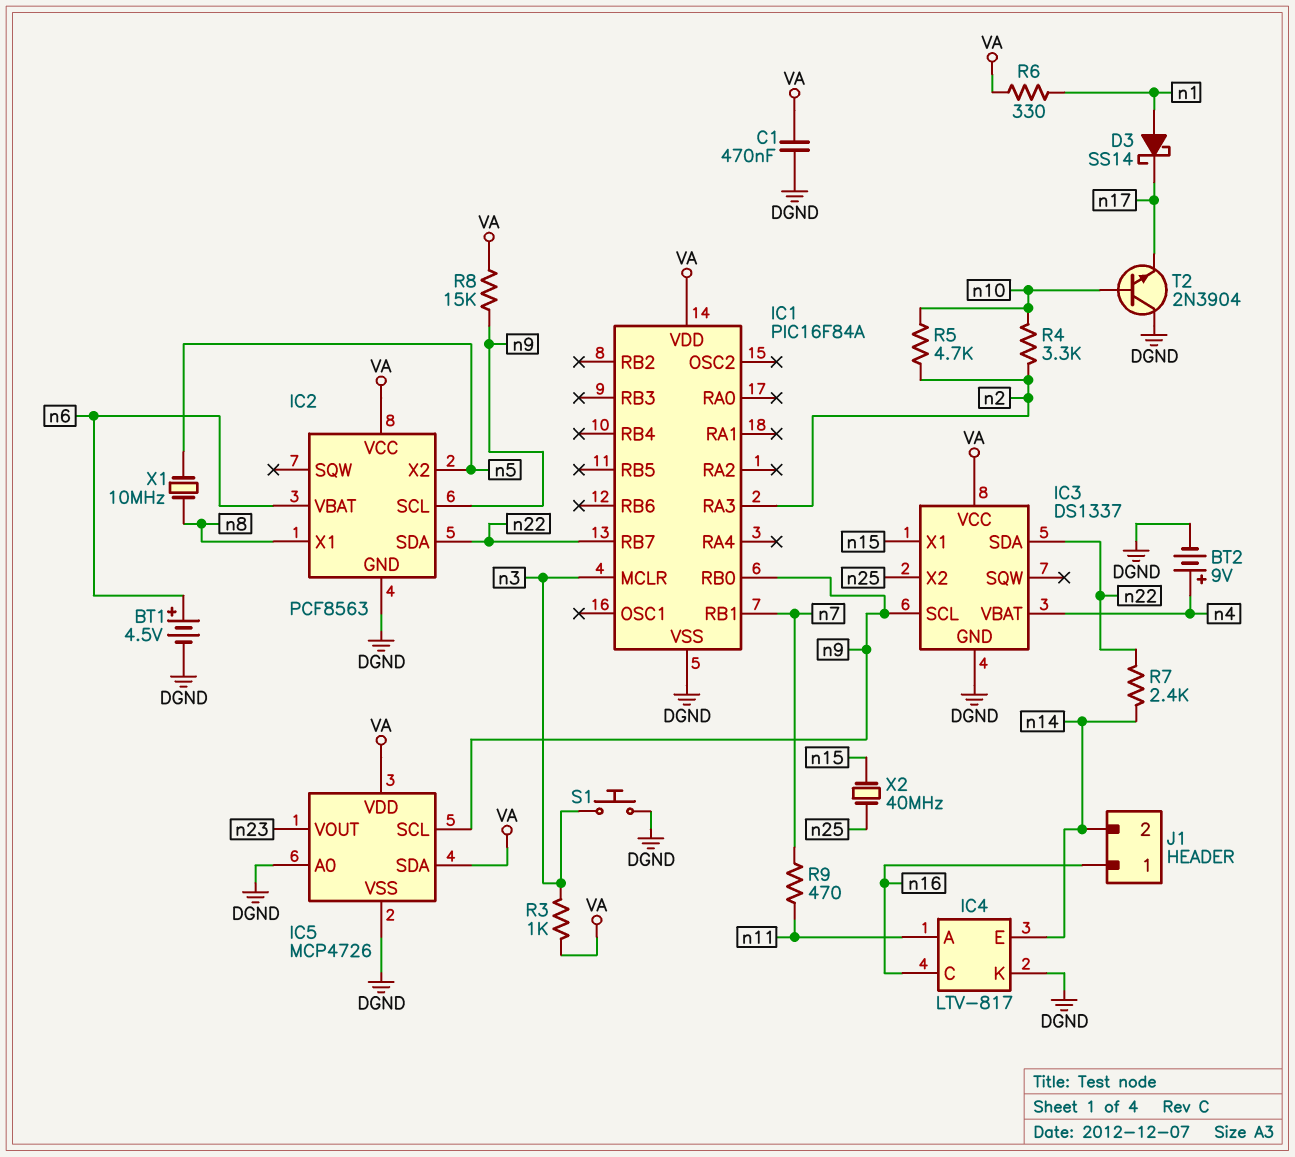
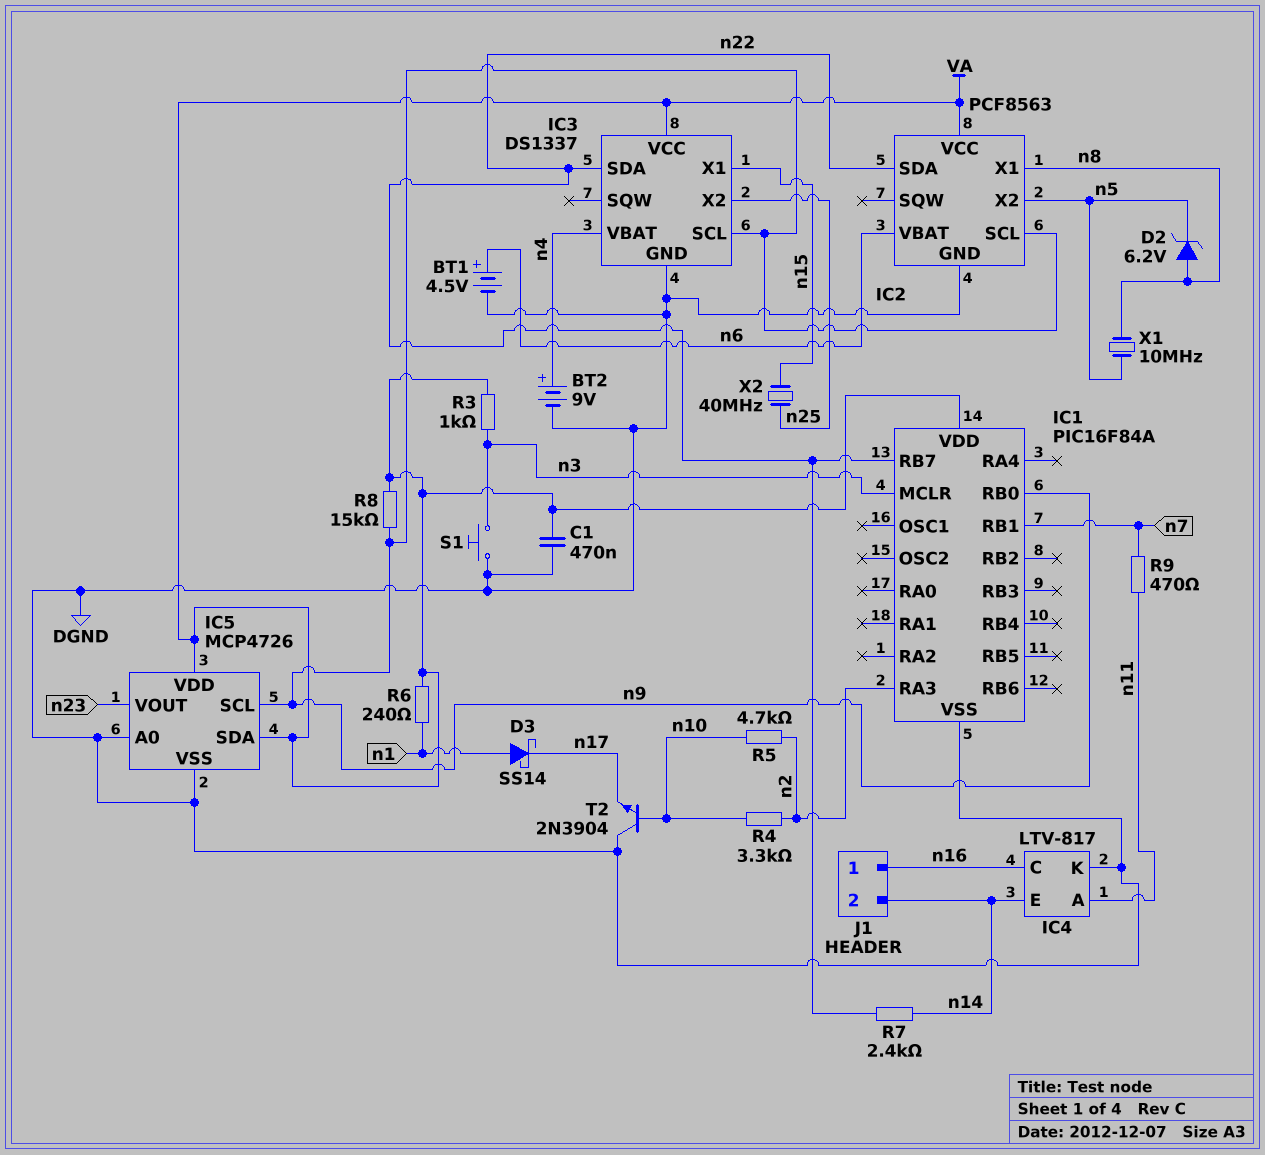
D2: none -> zener 6.2V (A n8, K n5)
R6: 330 (VA, n1) -> 240 (VA, n1)

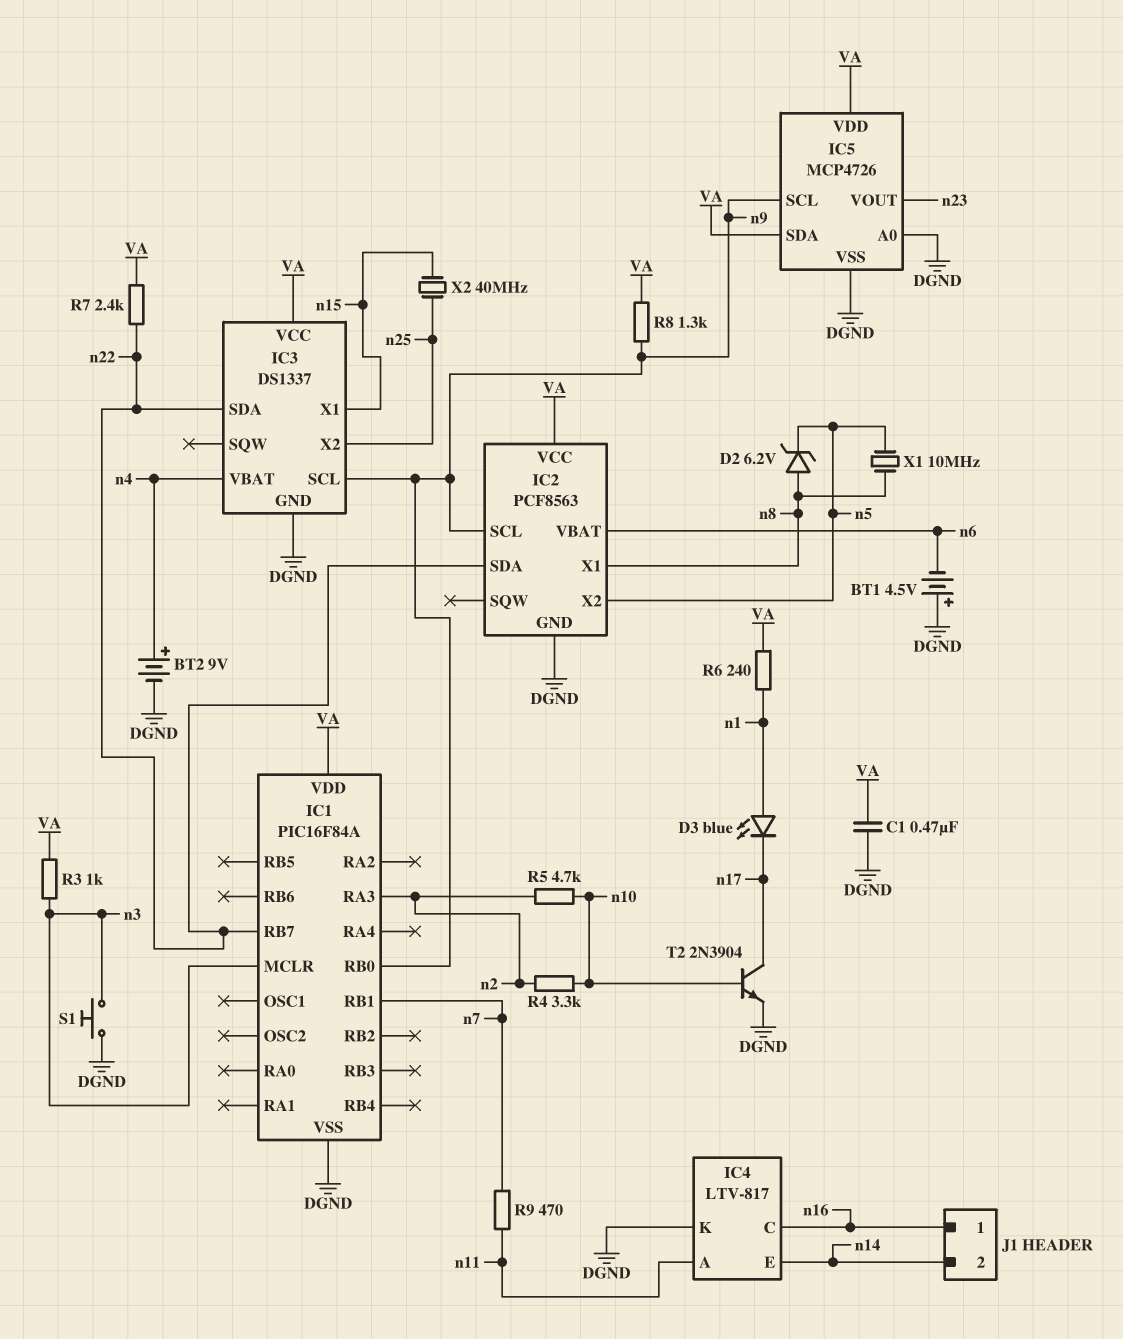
BT1: 4.5V (plus n6, minus DGND) -> 4.5V (plus DGND, minus n6)
D3: schottky SS14 (A n1, K n17) -> LED blue (A n1, K n17)
R7: 2.4k (n14, n22) -> 2.4k (VA, n22)
R8: 15k (VA, n9) -> 1.3k (VA, n9)
T2: NPN 2N3904 (B n10, C DGND, E n17) -> NPN 2N3904 (B n10, C n17, E DGND)

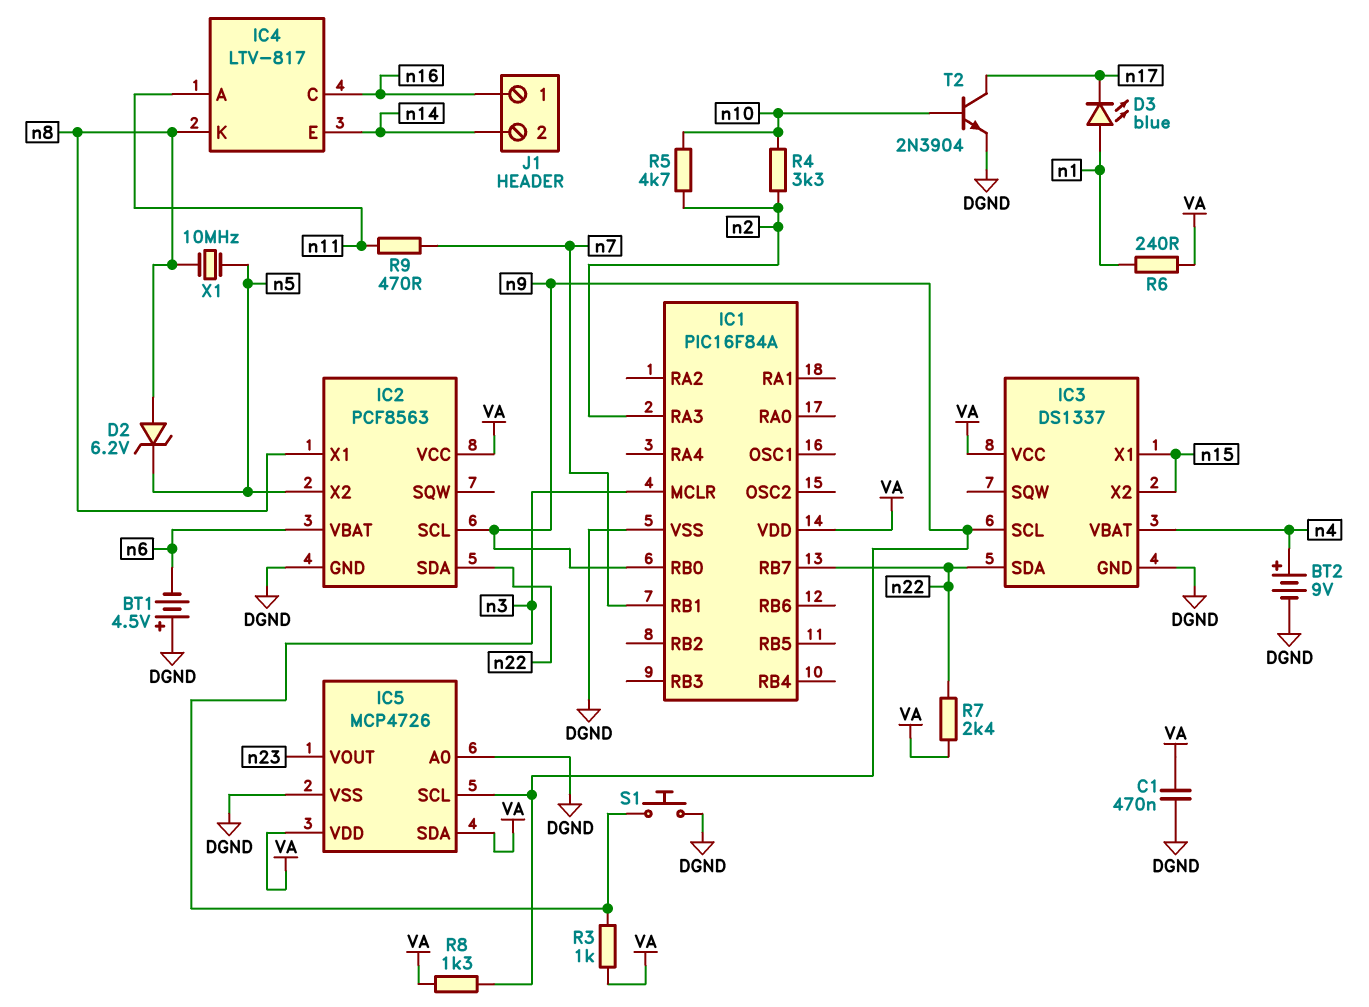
IC3 pin X2: n25 -> n15
IC4 pin K: DGND -> n8
X2: 40MHz (n15, n25) -> none

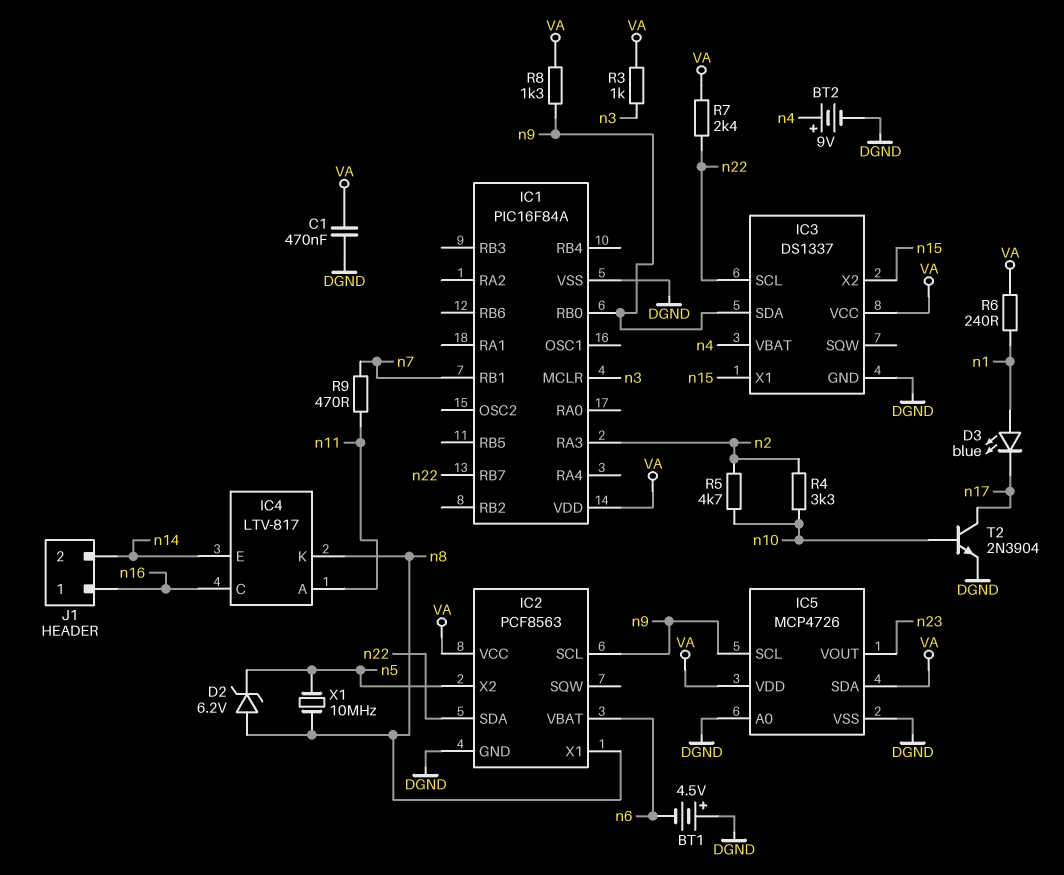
IC3 pin SCL: n9 -> n22
IC3 pin SDA: n22 -> n9
S1: button (DGND, n3) -> none

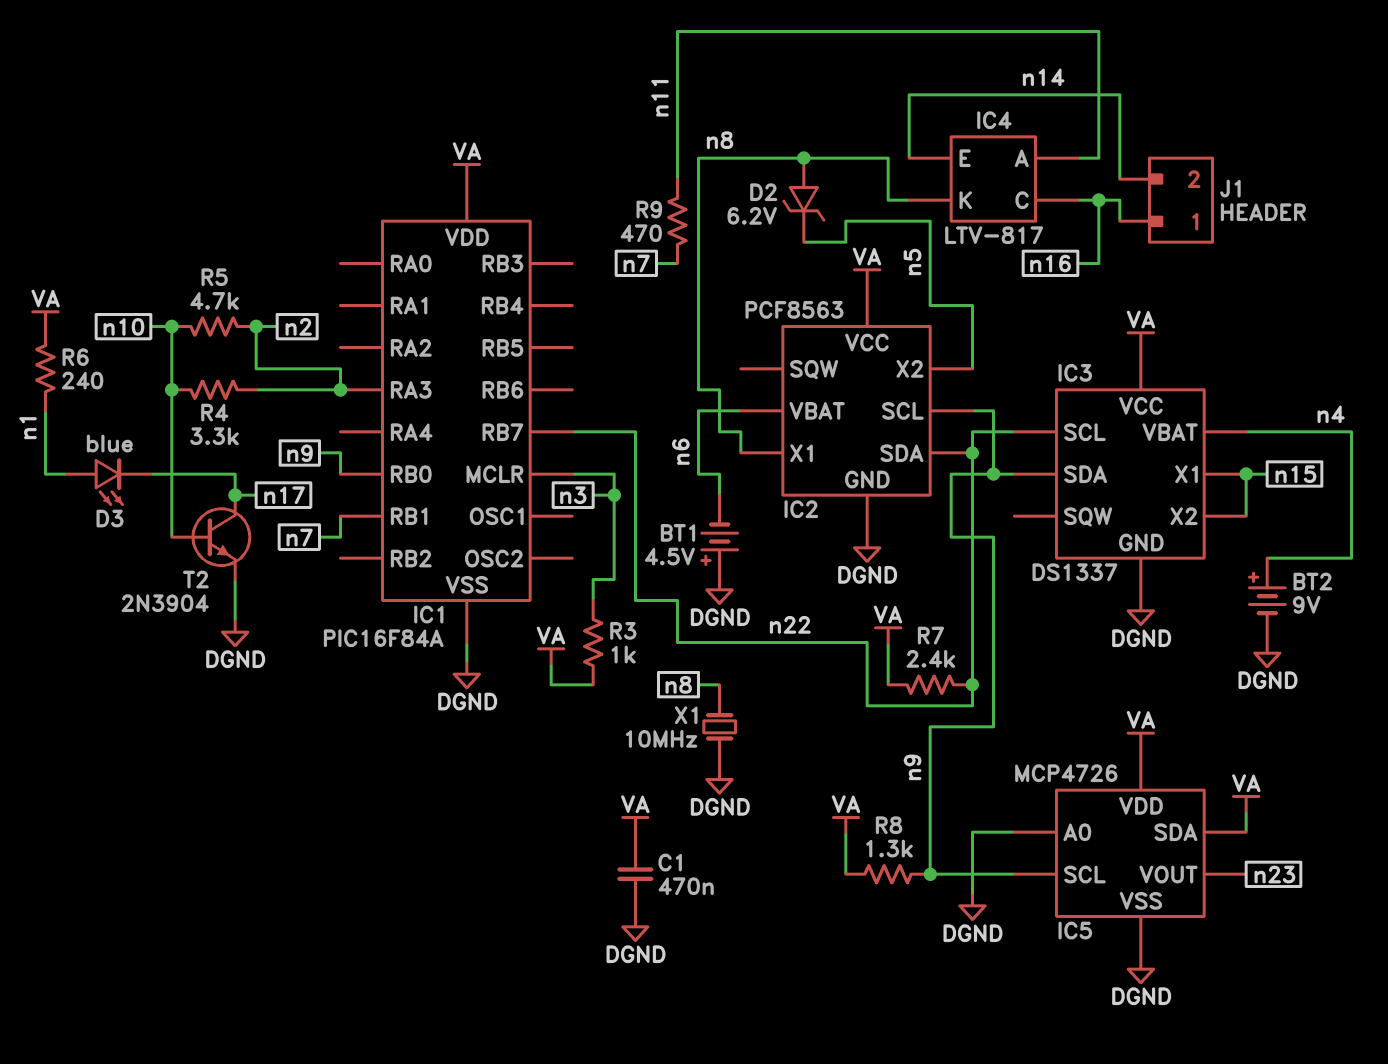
X1: 10MHz (n5, n8) -> 10MHz (DGND, n8)

